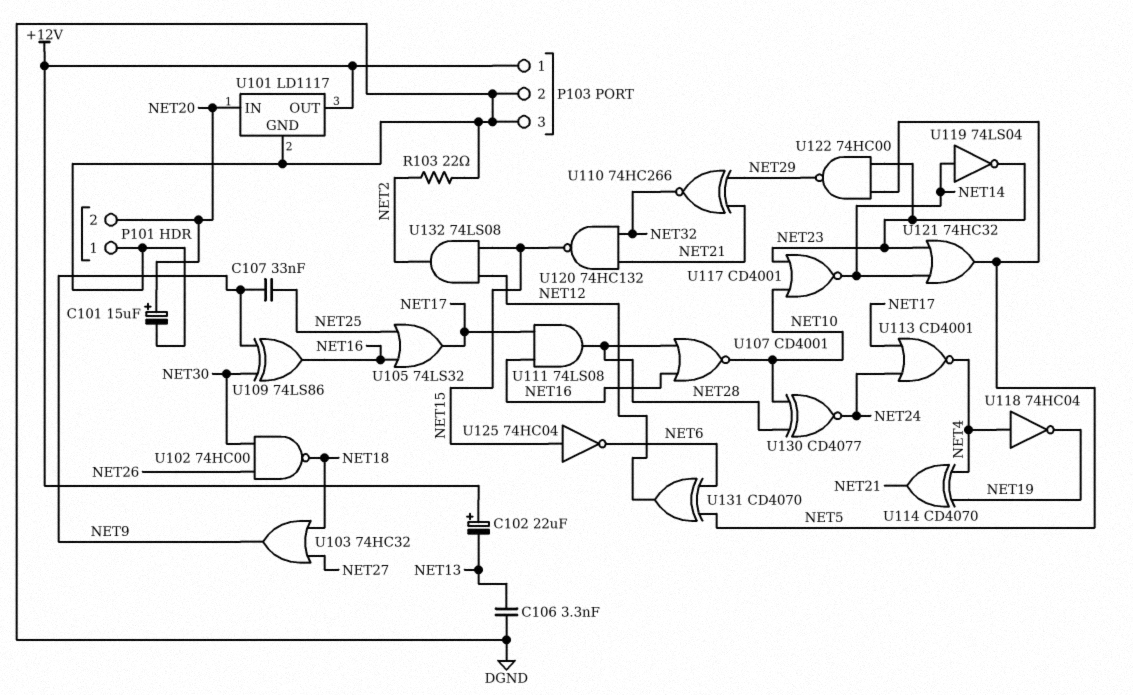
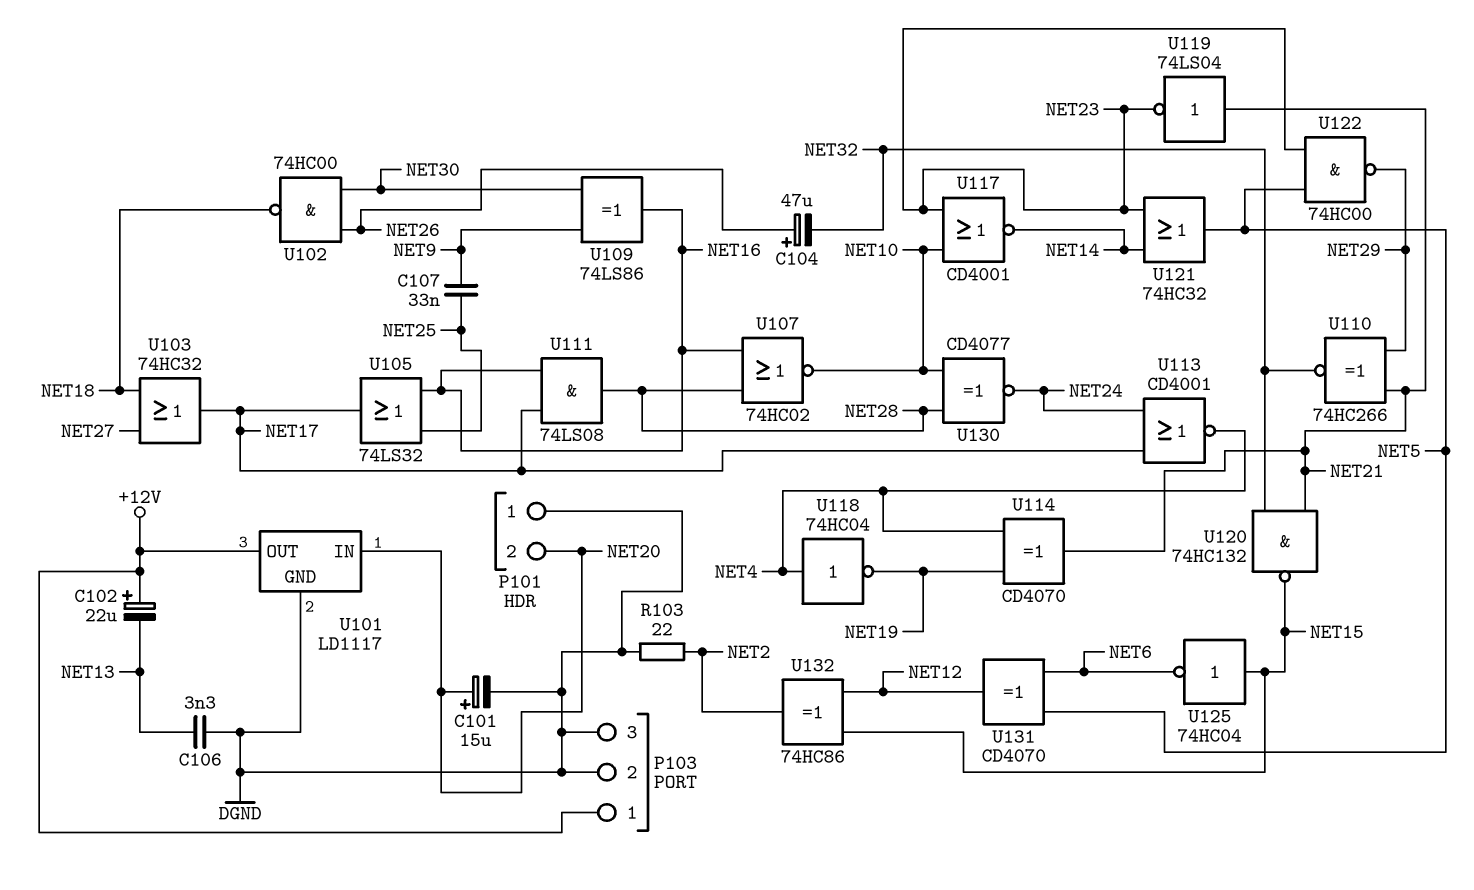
C104: none -> 47uF (plus NET26, minus NET32)
U103: OR 74HC32 (in NET18, in NET27, out NET9) -> OR 74HC32 (in NET18, in NET27, out NET17)
U107: NOR CD4001 (in NET16, in NET28, out NET10) -> NOR 74HC02 (in NET16, in NET28, out NET10)
U119: NOT 74LS04 (in NET14, out NET23) -> NOT 74LS04 (in NET21, out NET23)
U132: AND 74LS08 (in NET12, in NET15, out NET2) -> XOR 74HC86 (in NET12, in NET15, out NET2)

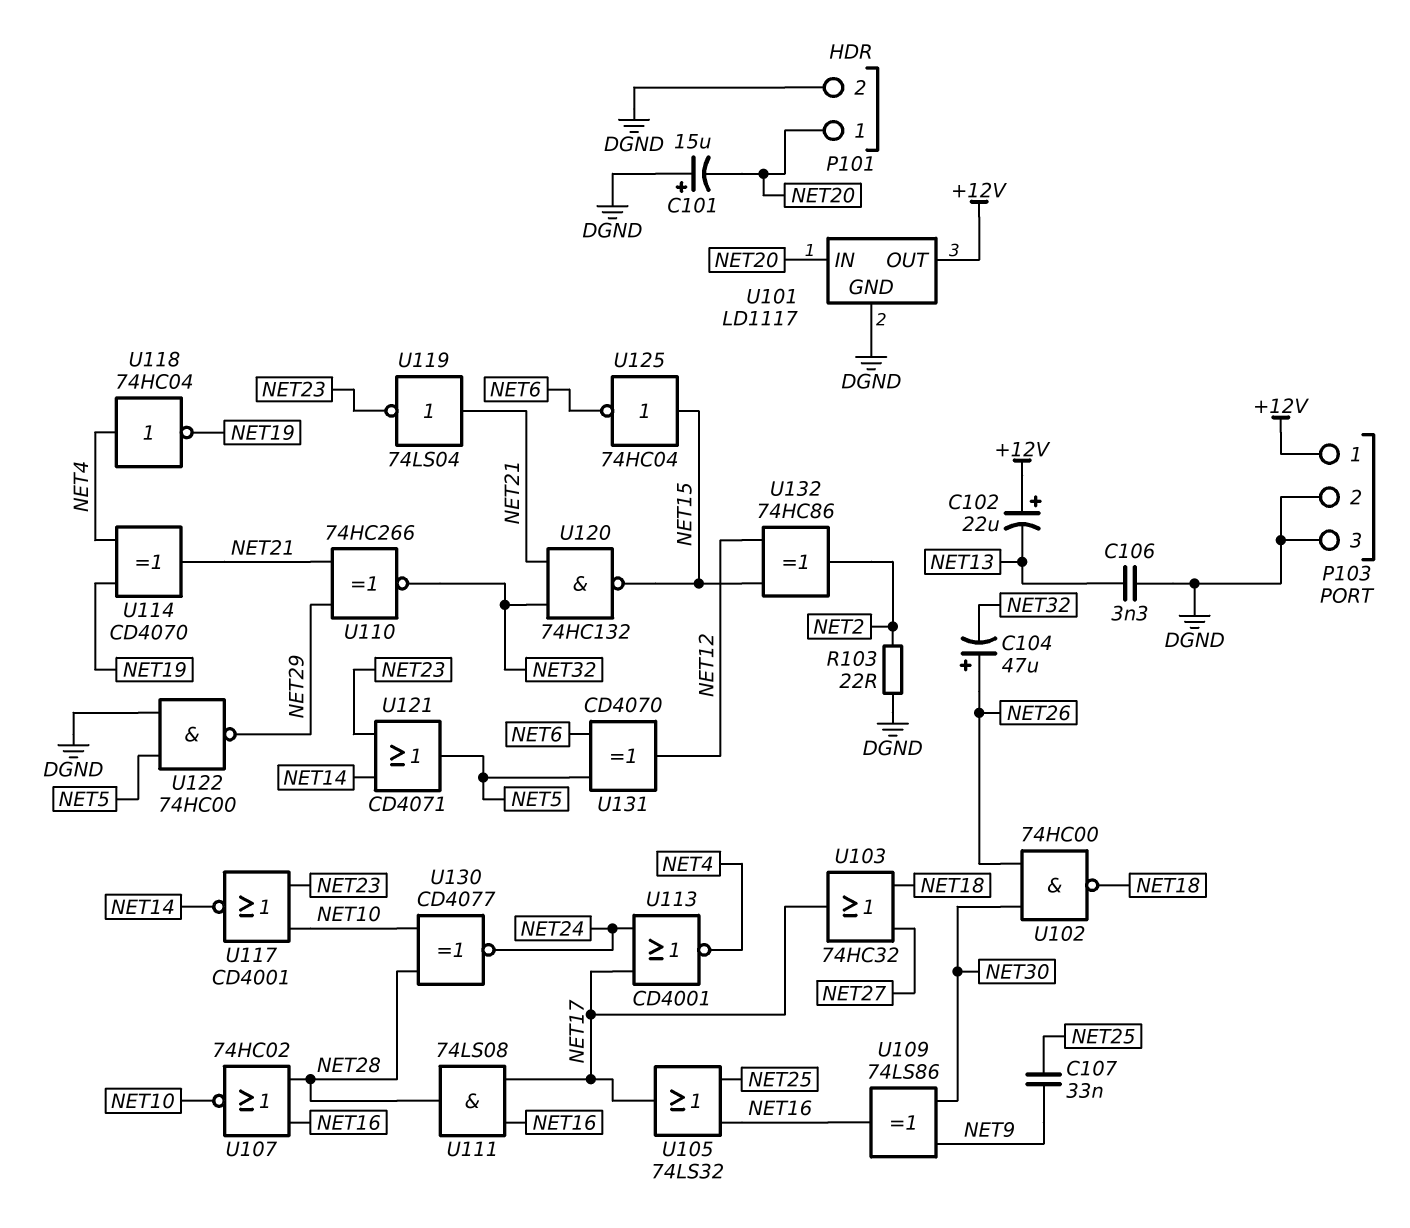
C101: 15uF (plus NET20, minus DGND) -> 15uF (plus DGND, minus NET20)
P101 pin 1: DGND -> NET20
P101 pin 2: NET20 -> DGND
U121: OR 74HC32 (in NET14, in NET23, out NET5) -> OR CD4071 (in NET14, in NET23, out NET5)
U122: NAND 74HC00 (in NET5, in NET23, out NET29) -> NAND 74HC00 (in DGND, in NET5, out NET29)

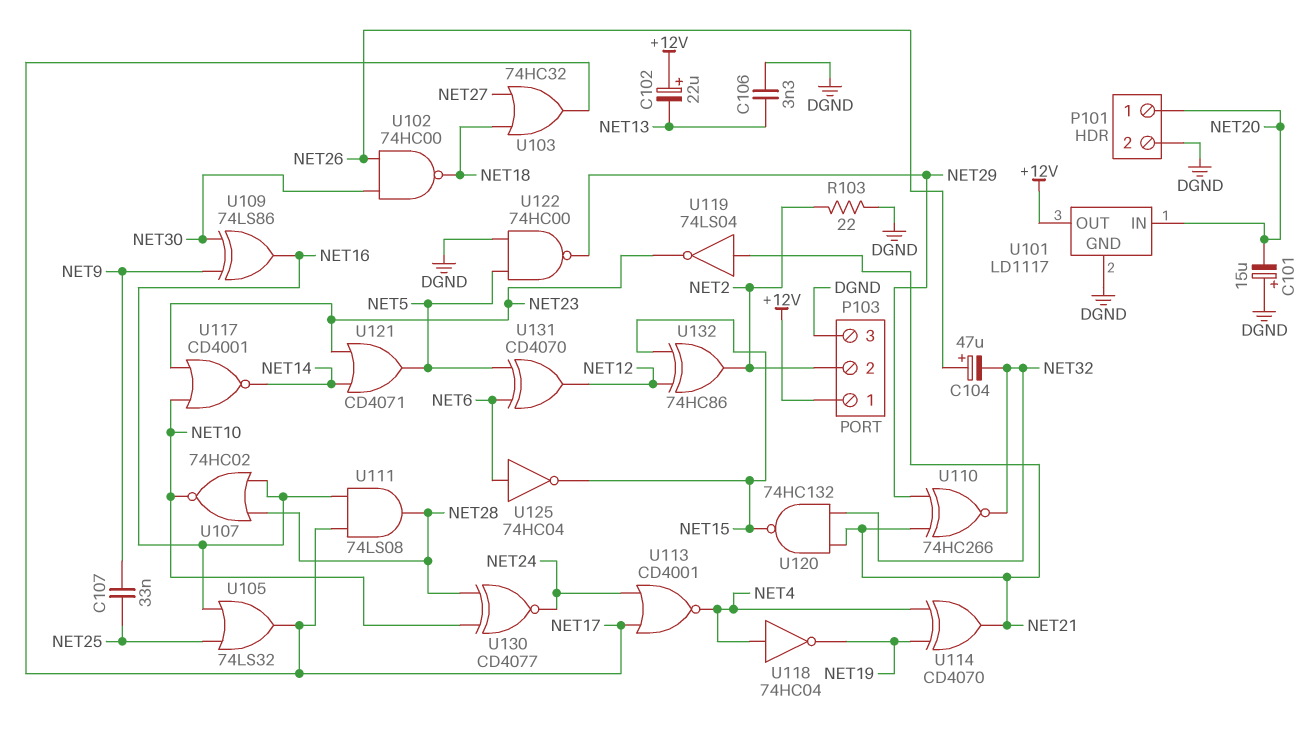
P103 pin 2: DGND -> NET2
U125: NOT 74HC04 (in NET15, out NET6) -> NOT 74HC04 (in NET6, out NET15)

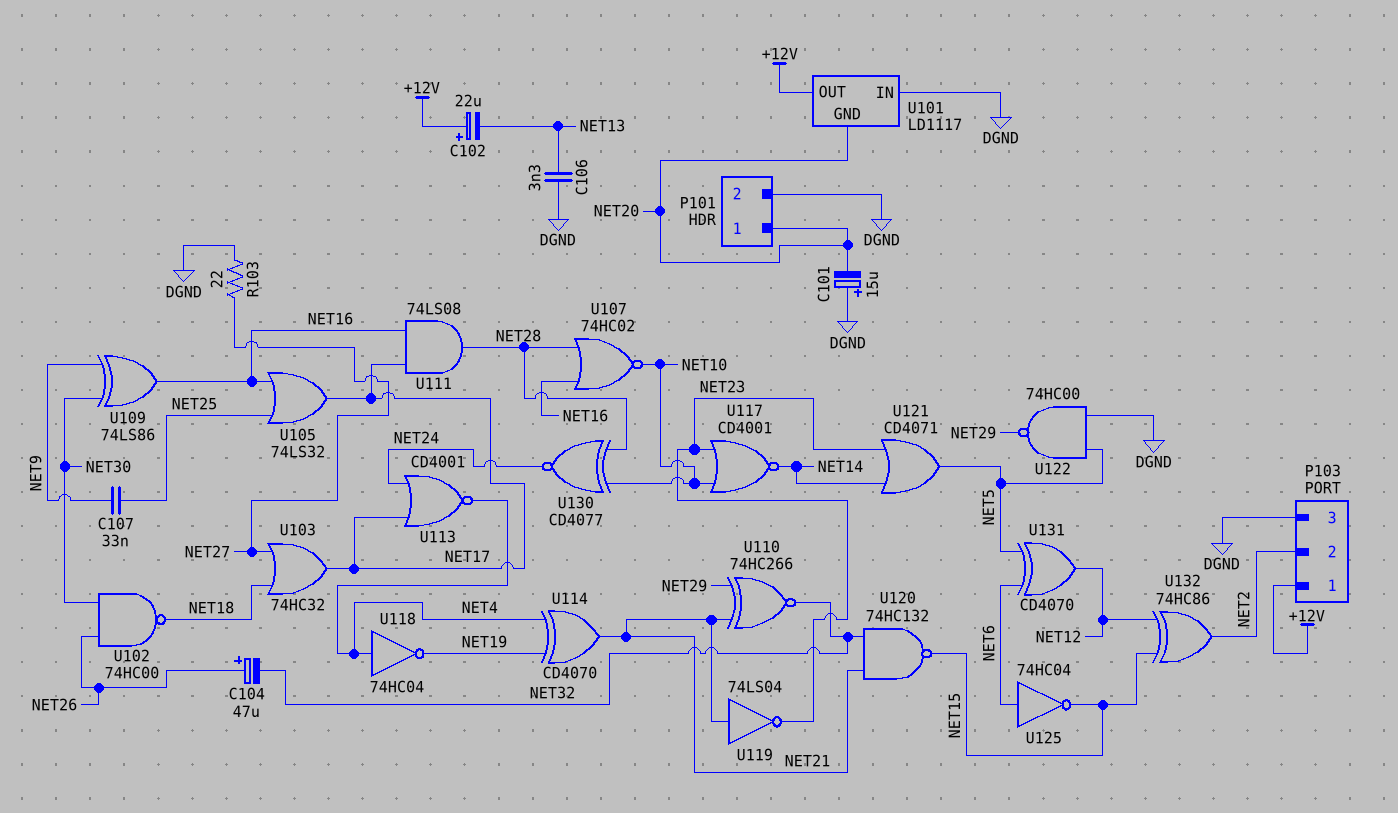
R103: 22 (DGND, NET2) -> 22 (DGND, NET27)
U101 pin GND: DGND -> NET20
U101 pin IN: NET20 -> DGND

